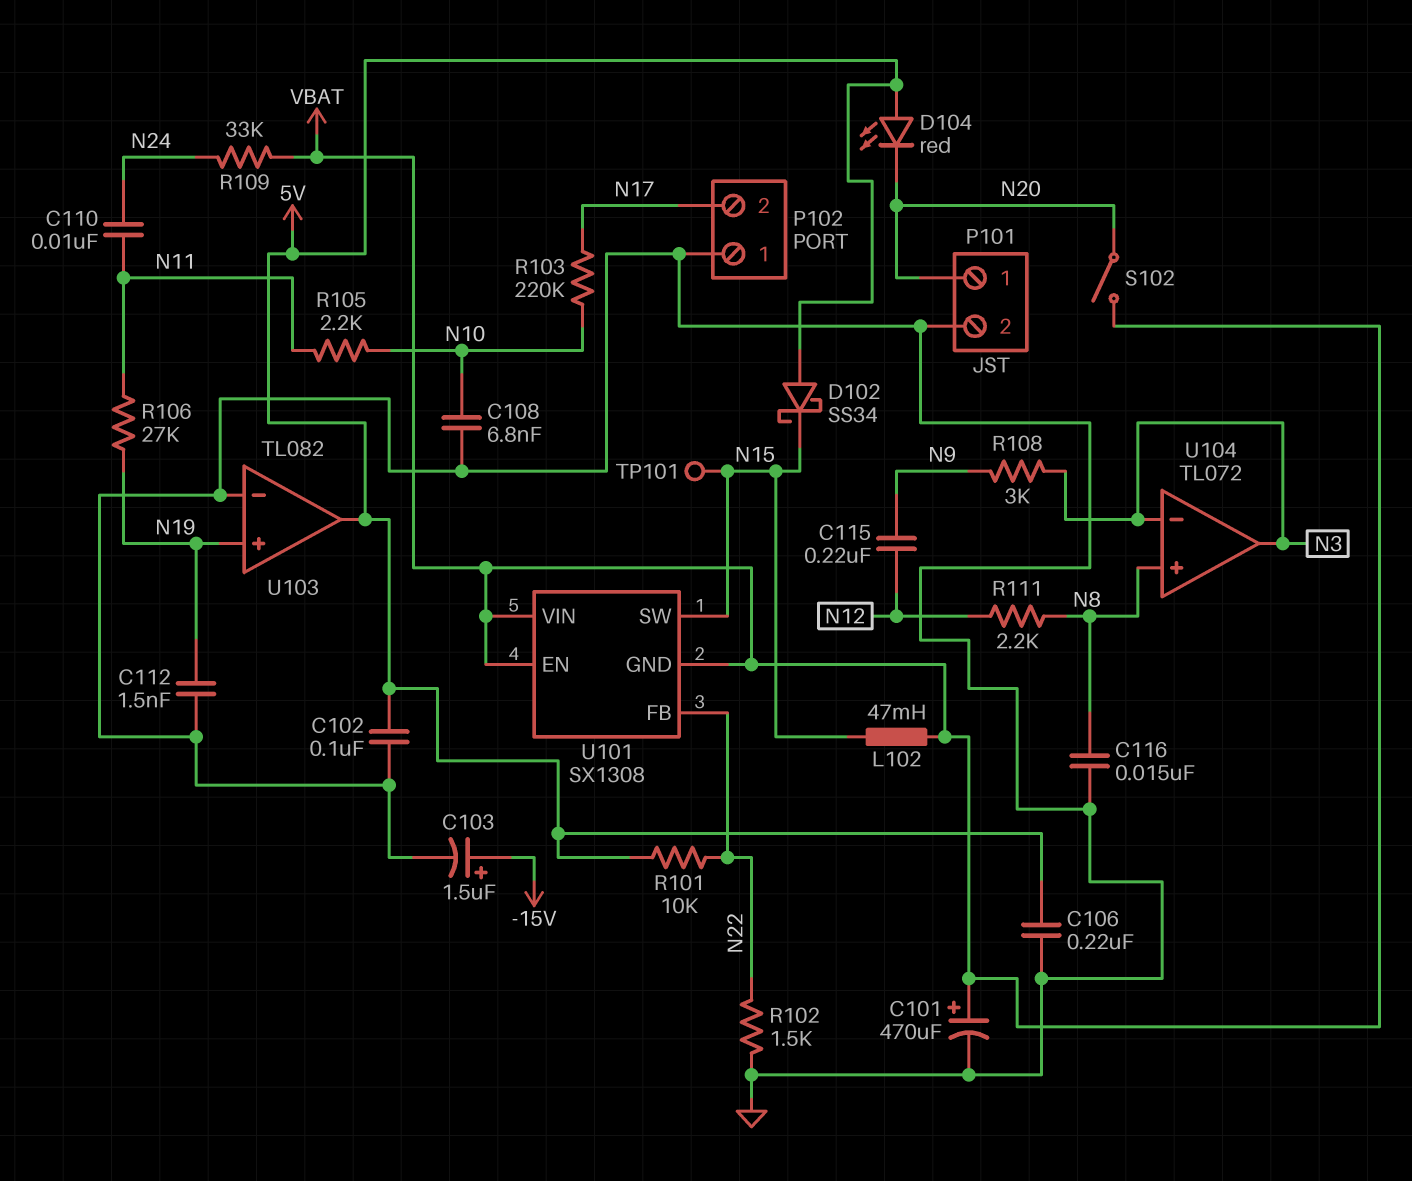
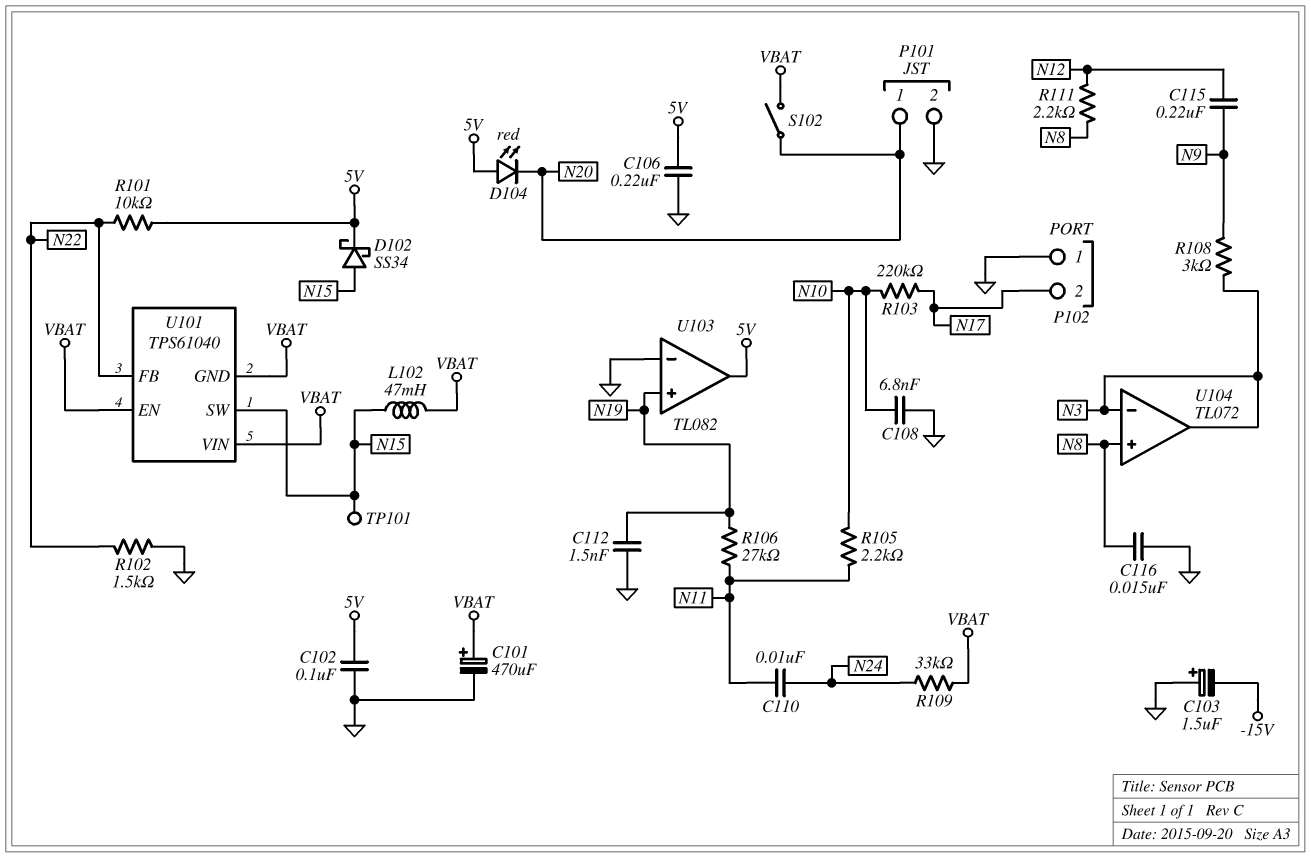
C103: 1.5uF (plus -15V, minus GND) -> 1.5uF (plus GND, minus -15V)
D102: schottky SS34 (A 5V, K N15) -> schottky SS34 (A N15, K 5V)
U101: SX1308 -> TPS61040

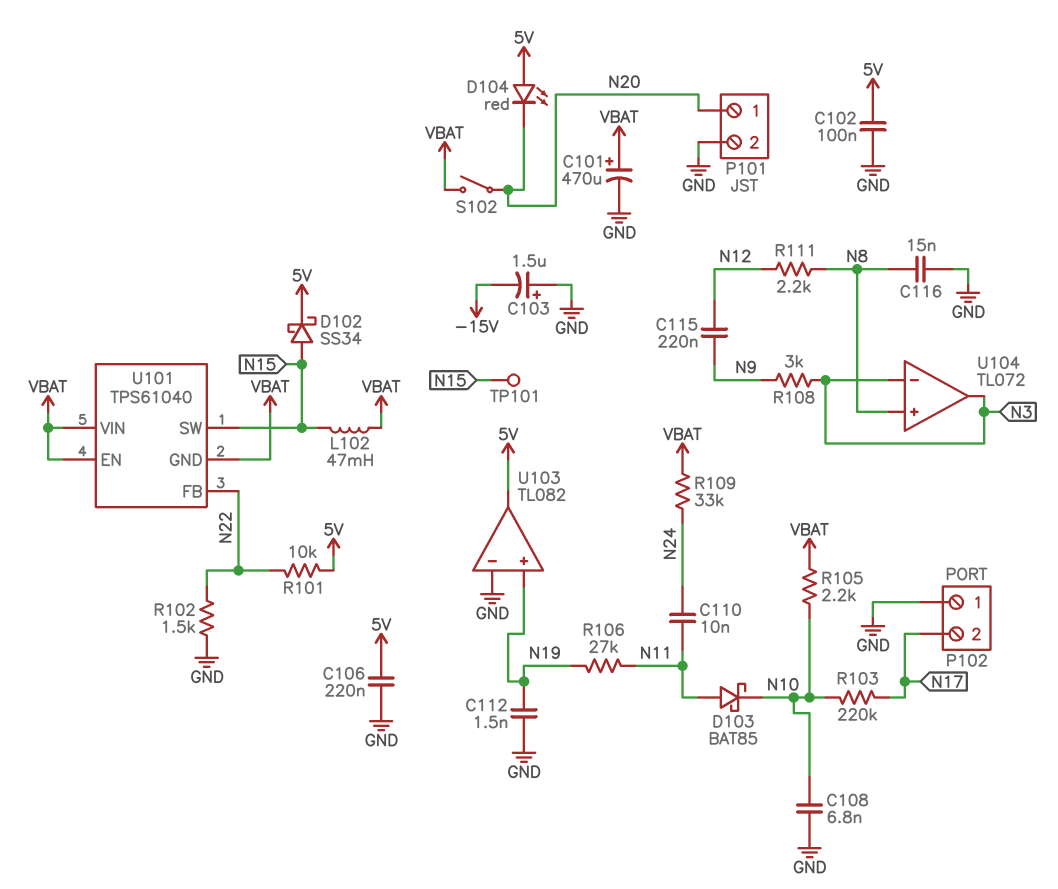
D103: none -> schottky BAT85 (A N11, K N10)
R105: 2.2k (N10, N11) -> 2.2k (N10, VBAT)

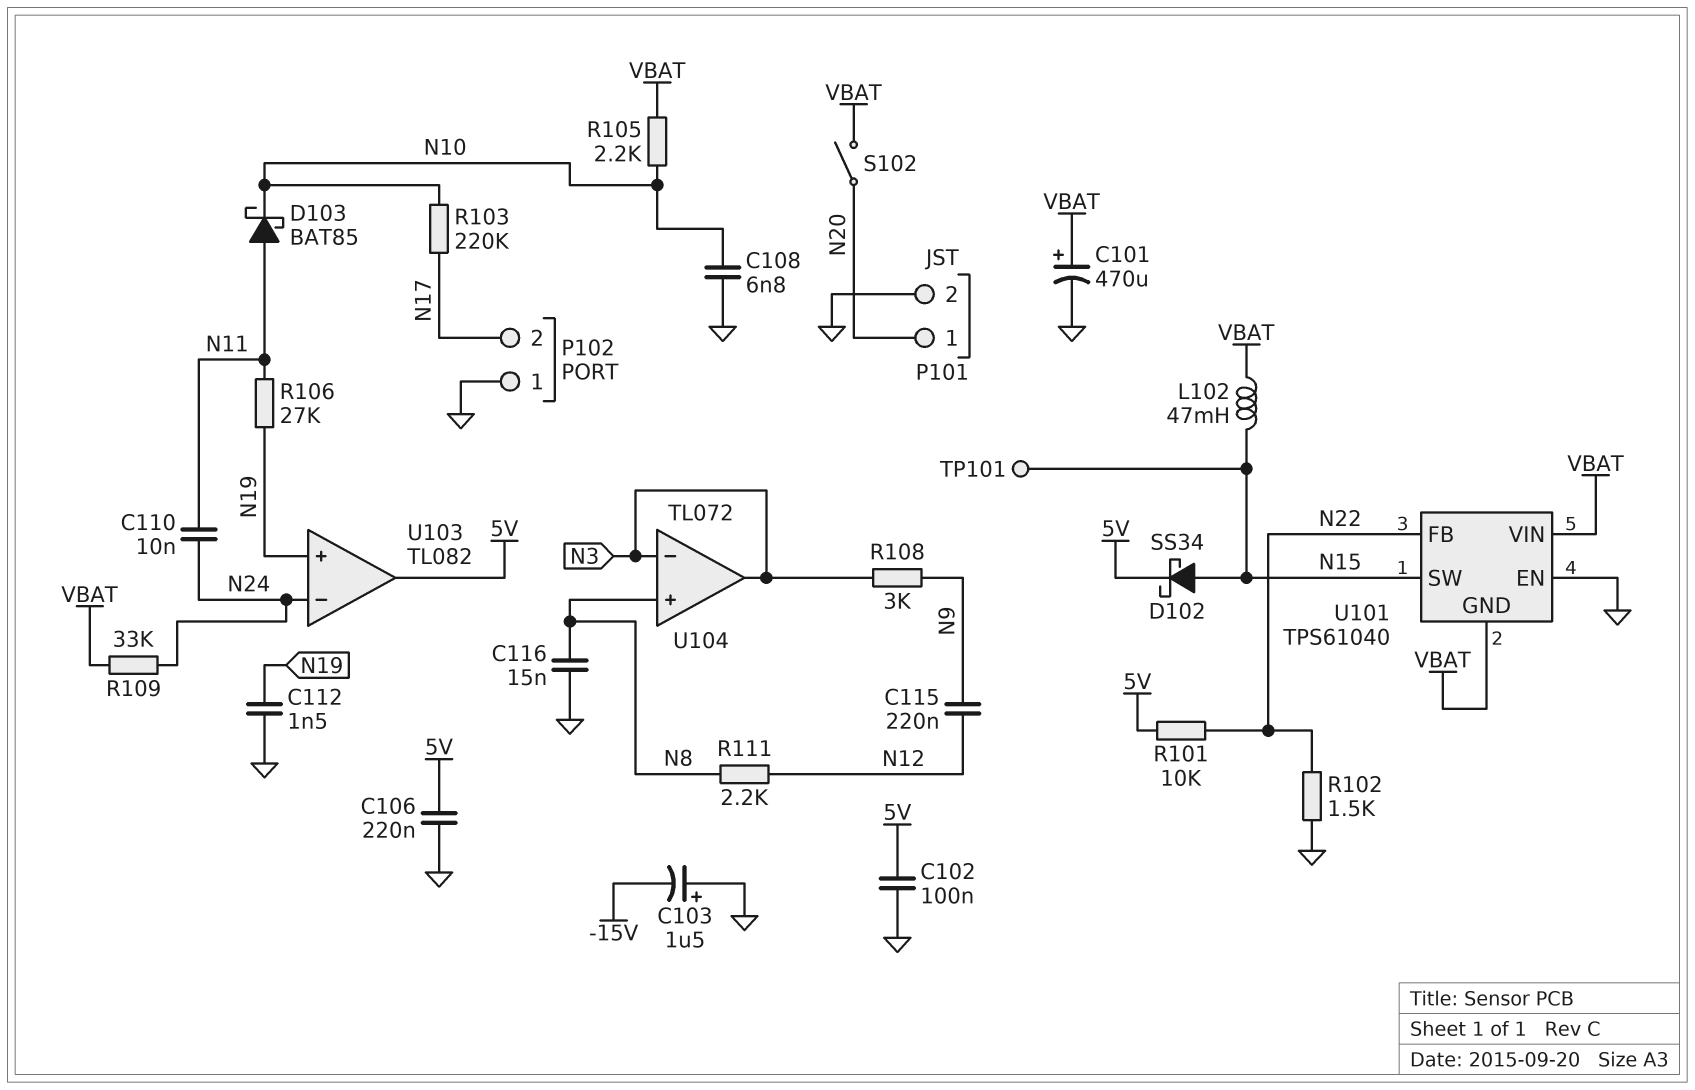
D104: LED red (A 5V, K N20) -> none
U101 pin EN: VBAT -> GND
U103 pin in-: GND -> N24

